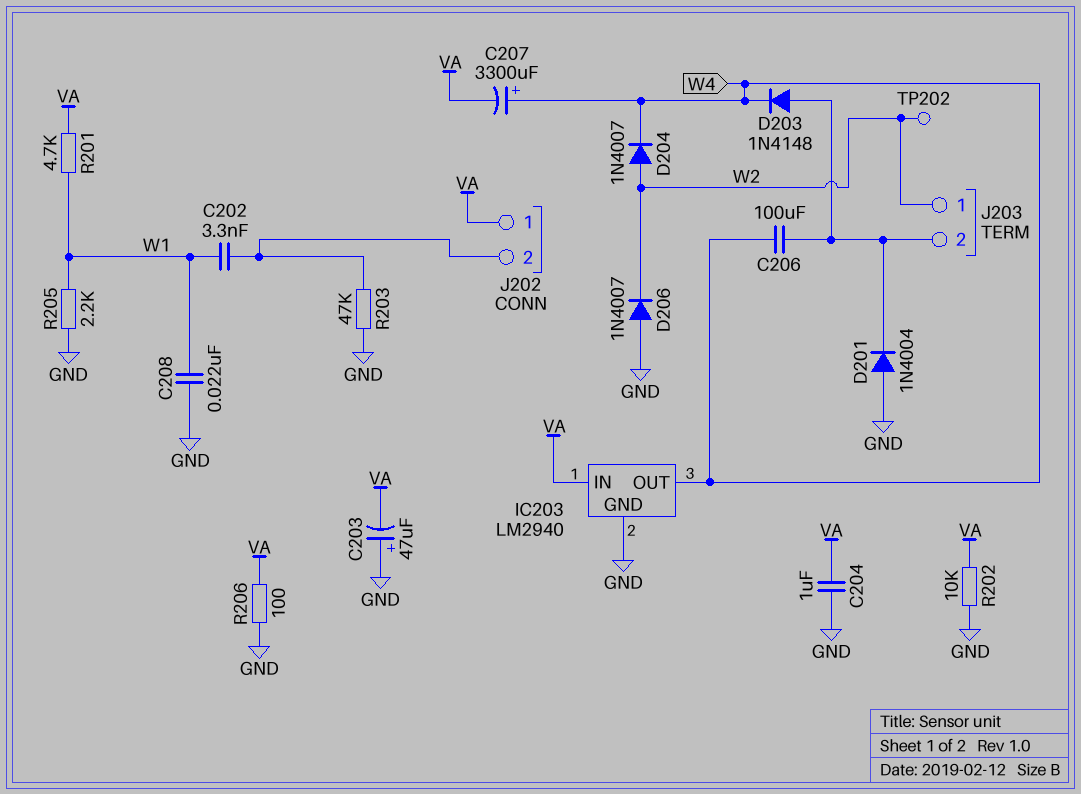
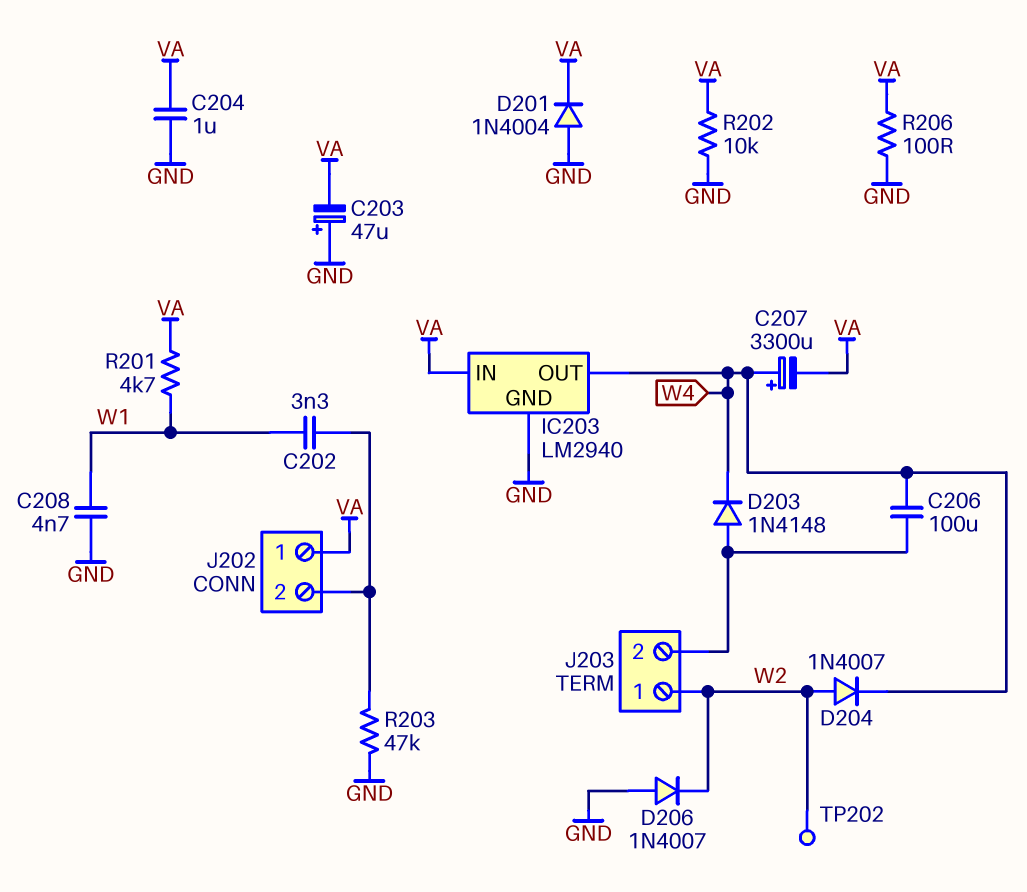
C208: 22nF (GND, W1) -> 4.7nF (GND, W1)
D201: diode 1N4004 (A GND, K J203/2) -> diode 1N4004 (A GND, K VA)
R205: 2.2k (GND, W1) -> none

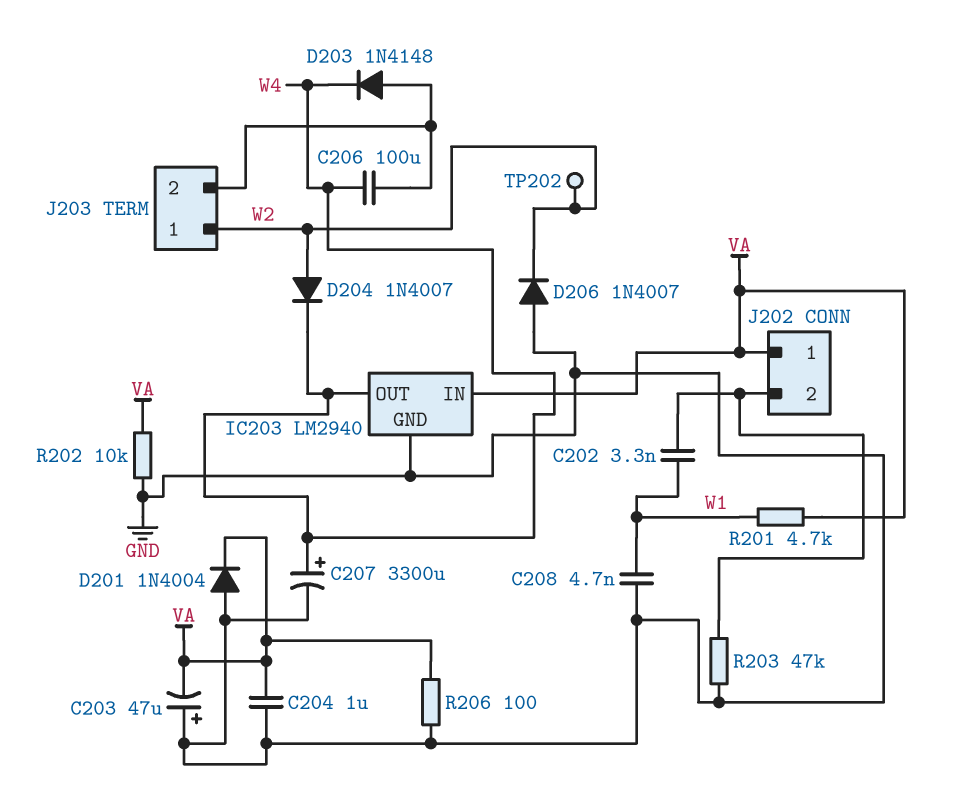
C207: 3300uF (plus W4, minus VA) -> 3300uF (plus W4, minus GND)

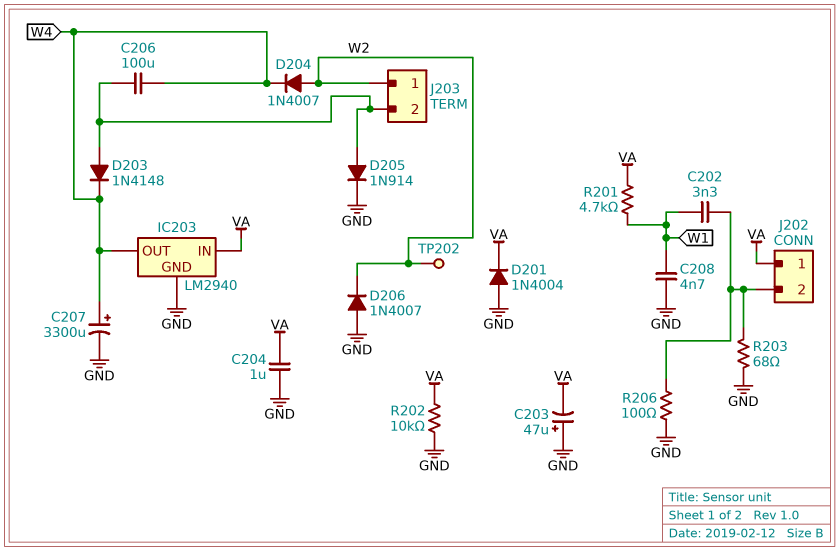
D205: none -> diode 1N914 (A J203/2, K GND)
R203: 47k (GND, J202/2) -> 68 (GND, J202/2)
R206: 100 (GND, VA) -> 100 (GND, J202/2)

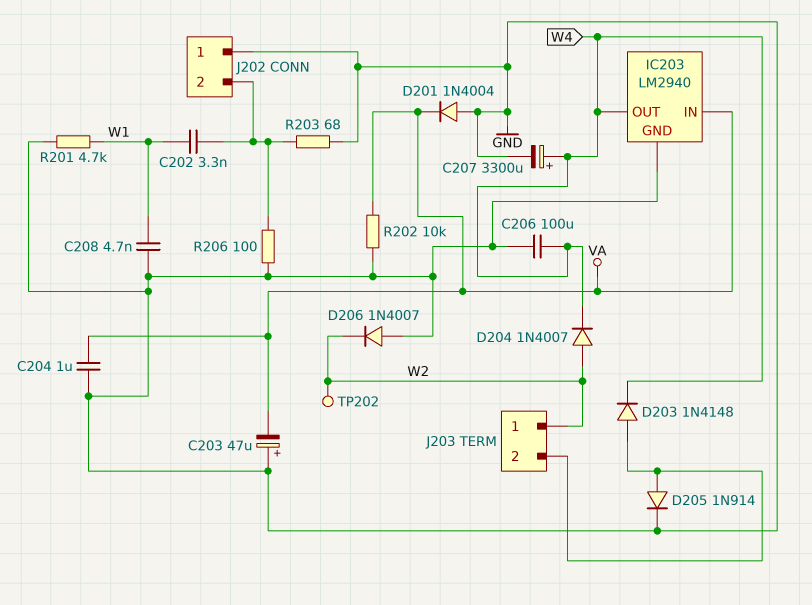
C206: 100uF (J203/2, W4) -> 100uF (GND, W4)
J202 pin 1: VA -> GND
R201: 4.7k (VA, W1) -> 4.7k (GND, W1)

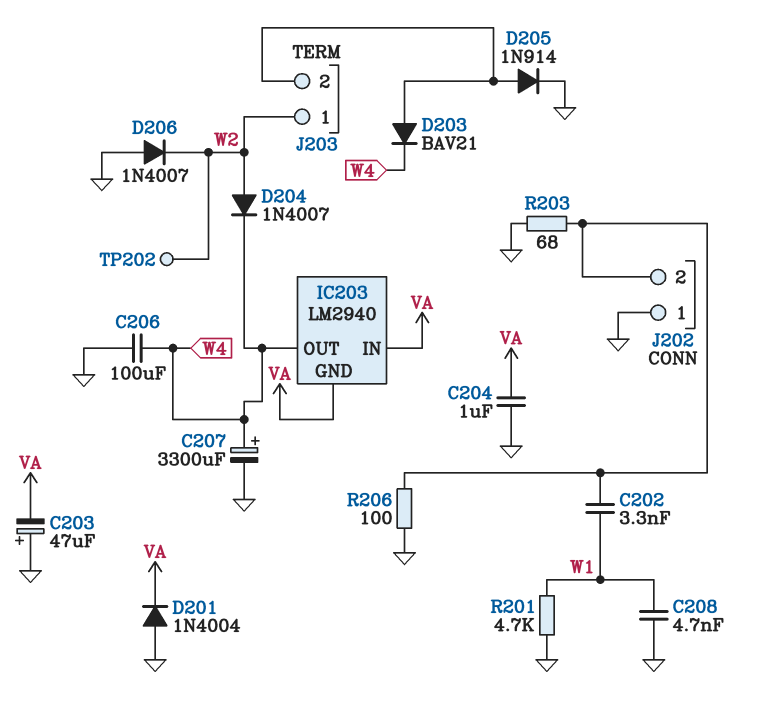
D203: diode 1N4148 (A J203/2, K W4) -> diode BAV21 (A J203/2, K W4)
IC203 pin GND: GND -> VA
R202: 10k (GND, VA) -> none

